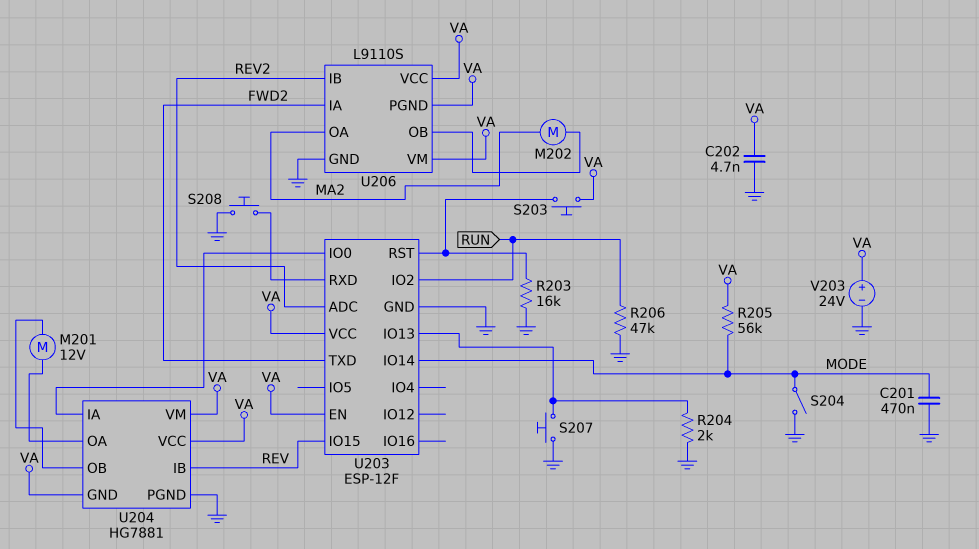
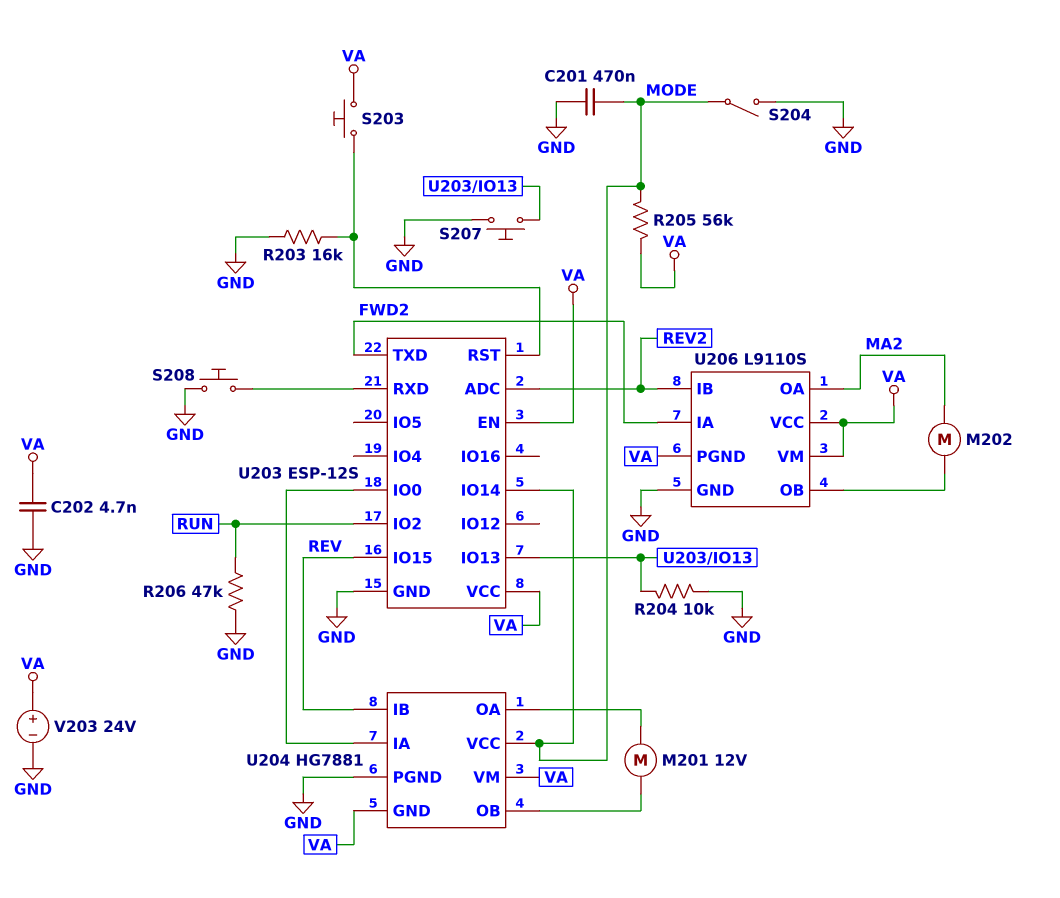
R204: 2k (GND, U203/IO13) -> 10k (GND, U203/IO13)
U203: ESP-12F -> ESP-12S
U204 pin VCC: VA -> MODE

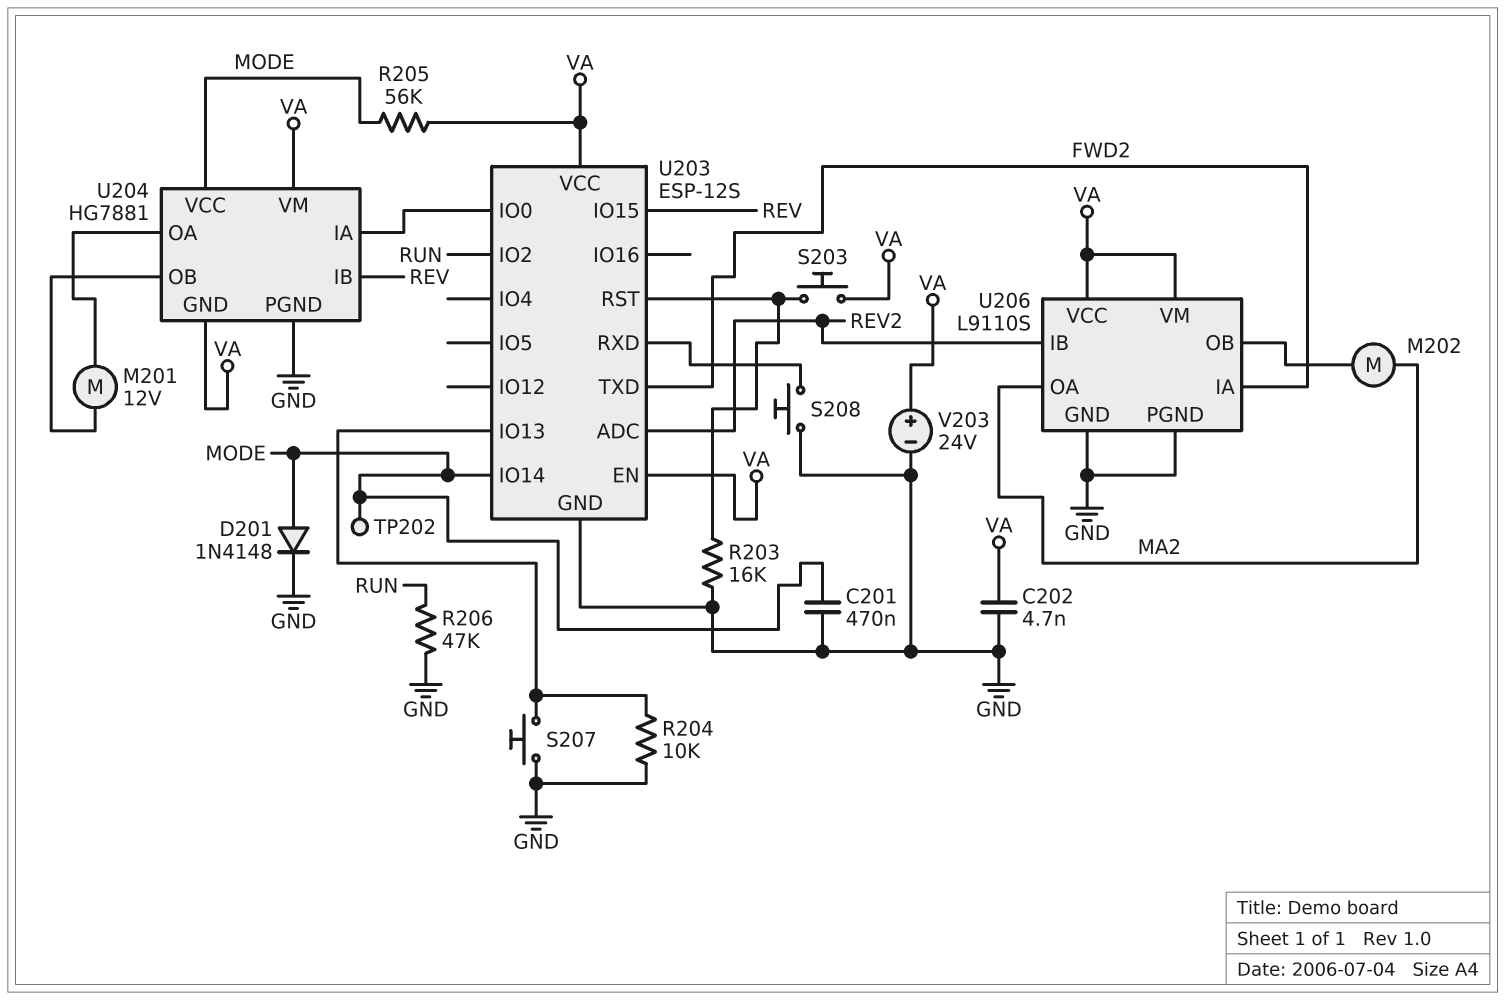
D201: none -> diode 1N4148 (A MODE, K GND)
S204: switch (GND, MODE) -> none
TP202: none -> test point (MODE)
U206 pin PGND: VA -> GND

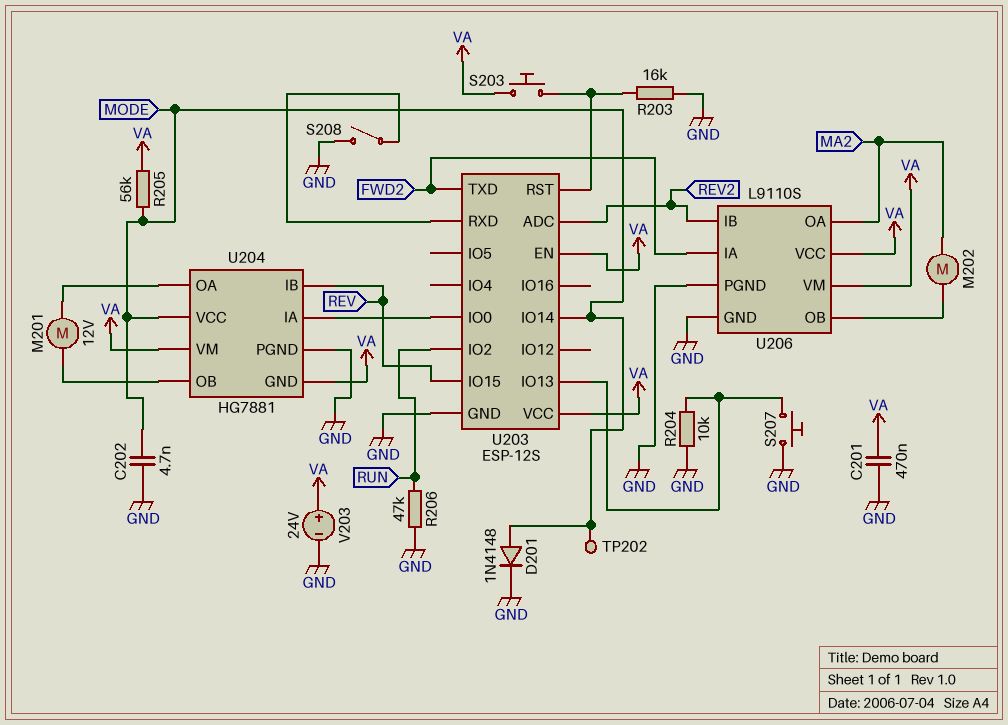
C201: 470nF (GND, MODE) -> 470nF (GND, VA)
C202: 4.7nF (GND, VA) -> 4.7nF (GND, MODE)
S208: button (GND, U203/RXD) -> switch (GND, U203/RXD)

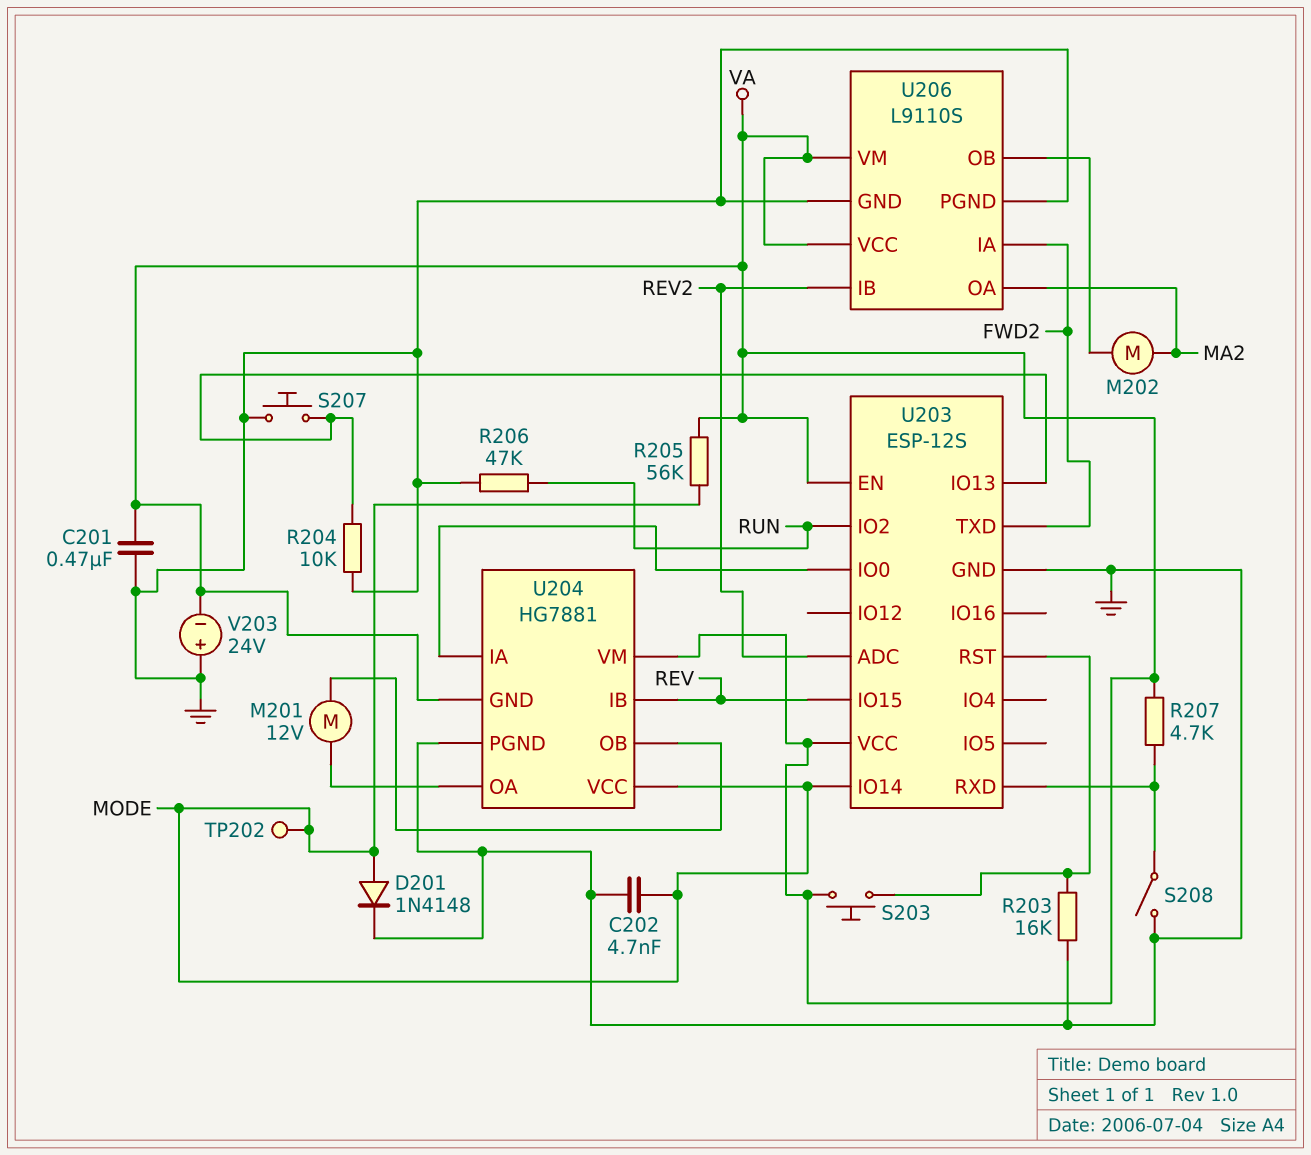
R207: none -> 4.7k (U203/RXD, VA)
V203: 24V (plus VA, minus GND) -> 24V (plus GND, minus VA)

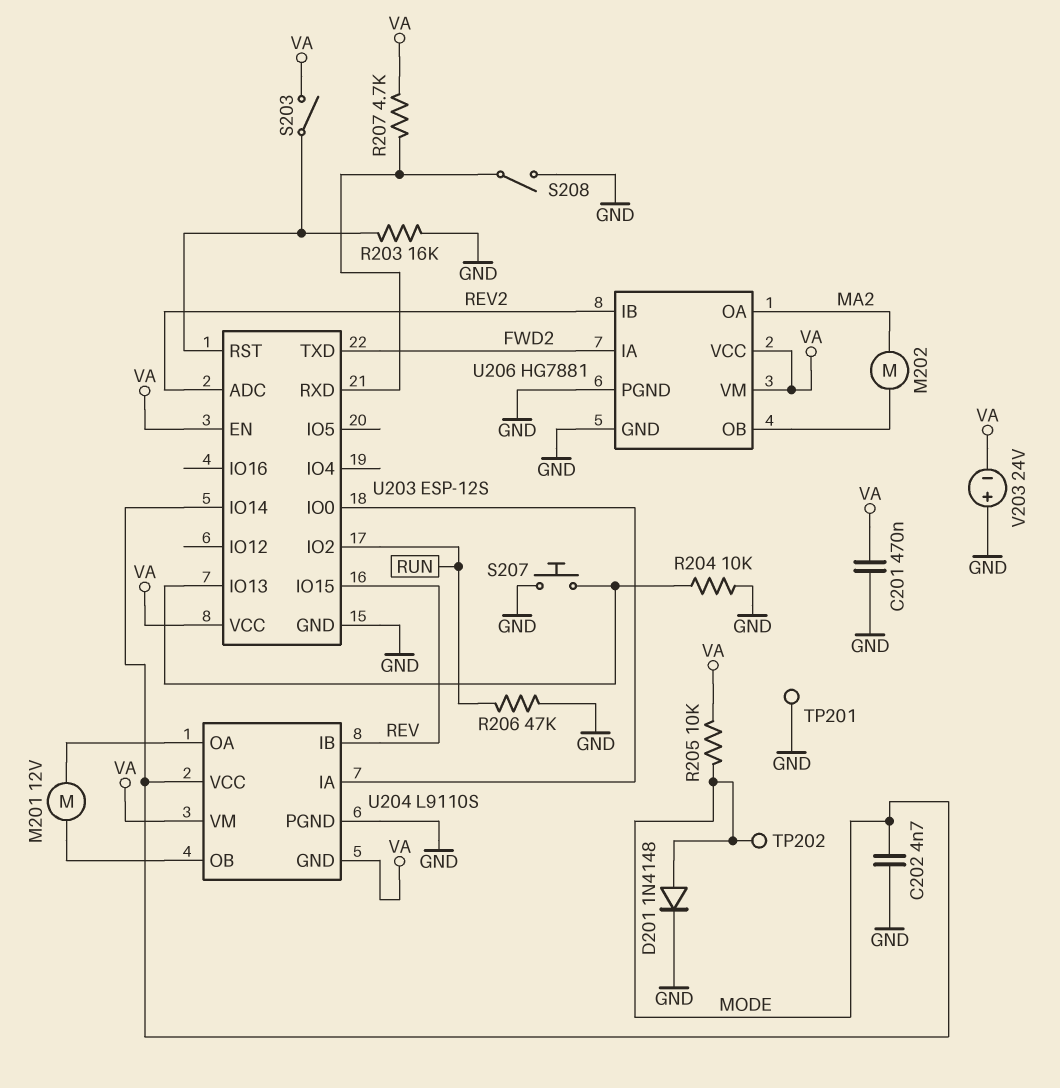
R205: 56k (MODE, VA) -> 10k (MODE, VA)
S203: button (U203/RST, VA) -> switch (U203/RST, VA)
TP201: none -> test point (GND)
U204: HG7881 -> L9110S
U206: L9110S -> HG7881

